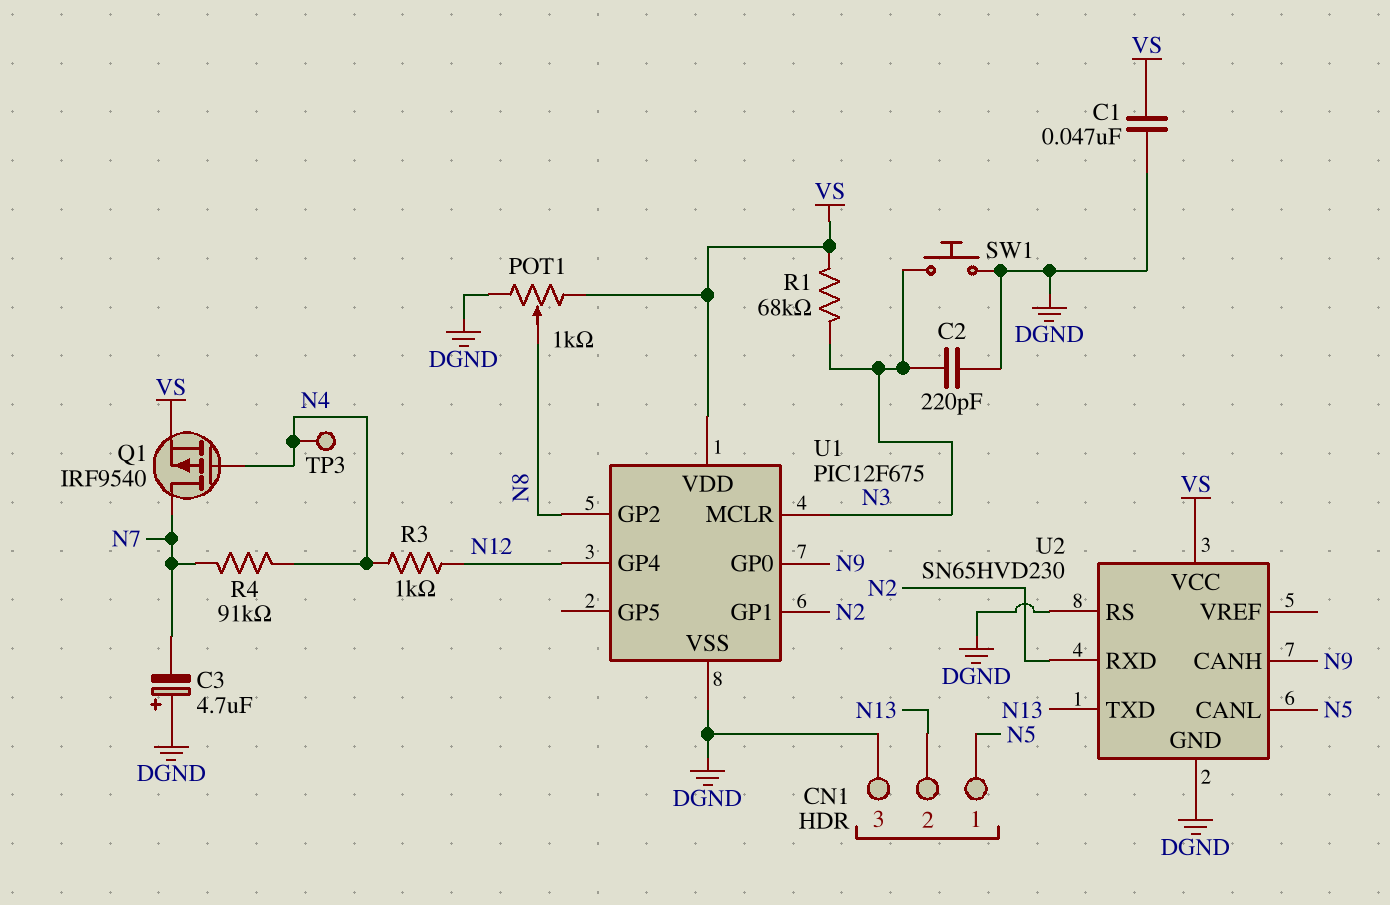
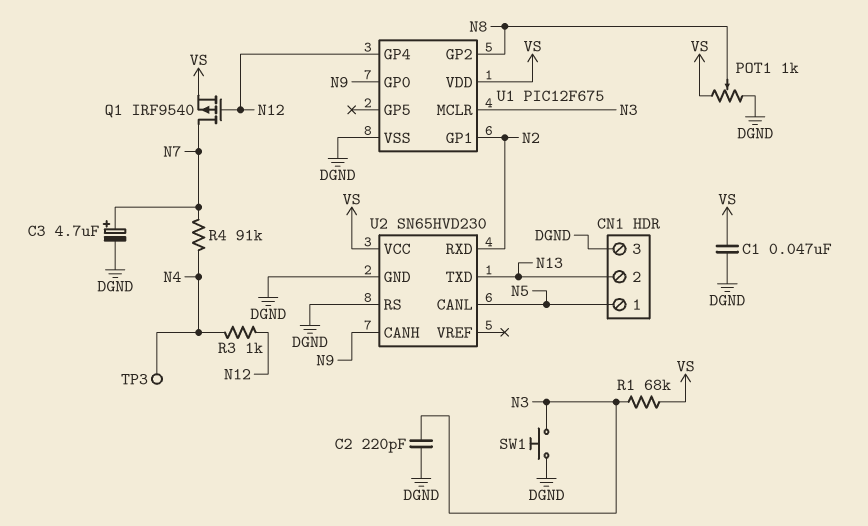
C3: 4.7uF (plus DGND, minus N7) -> 4.7uF (plus N7, minus DGND)
Q1: PMOS IRF9540 (G N4, D N7, S VS) -> PMOS IRF9540 (G N12, D N7, S VS)

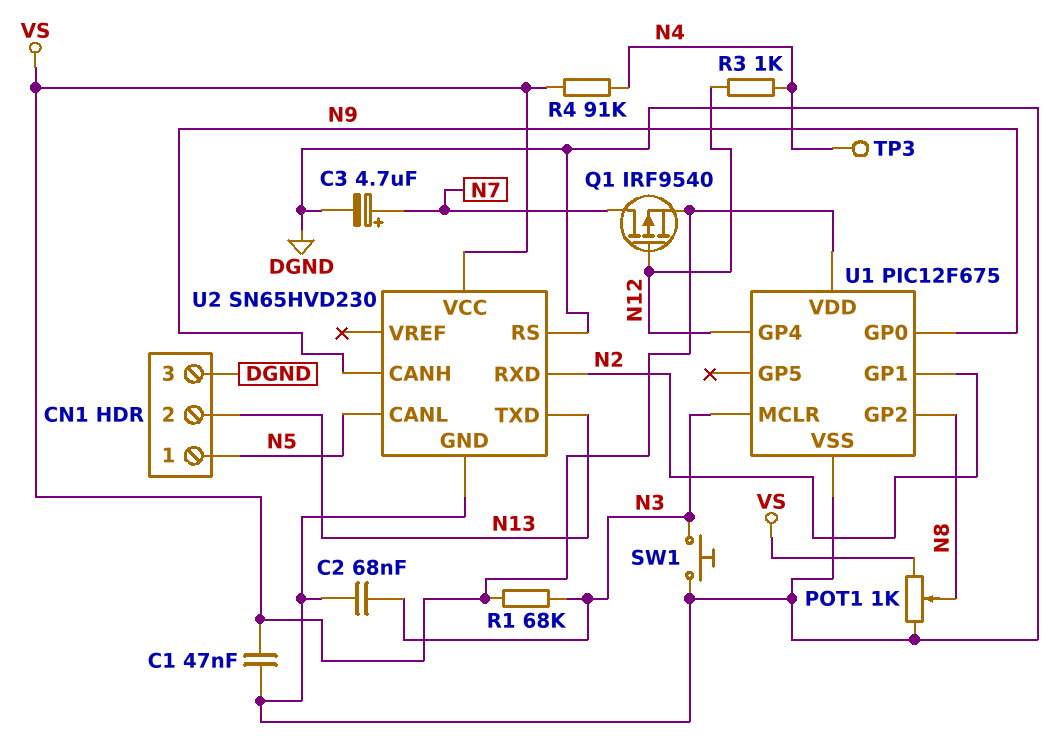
C2: 220pF (DGND, N3) -> 68nF (DGND, N3)
R4: 91k (N4, N7) -> 91k (N4, VS)

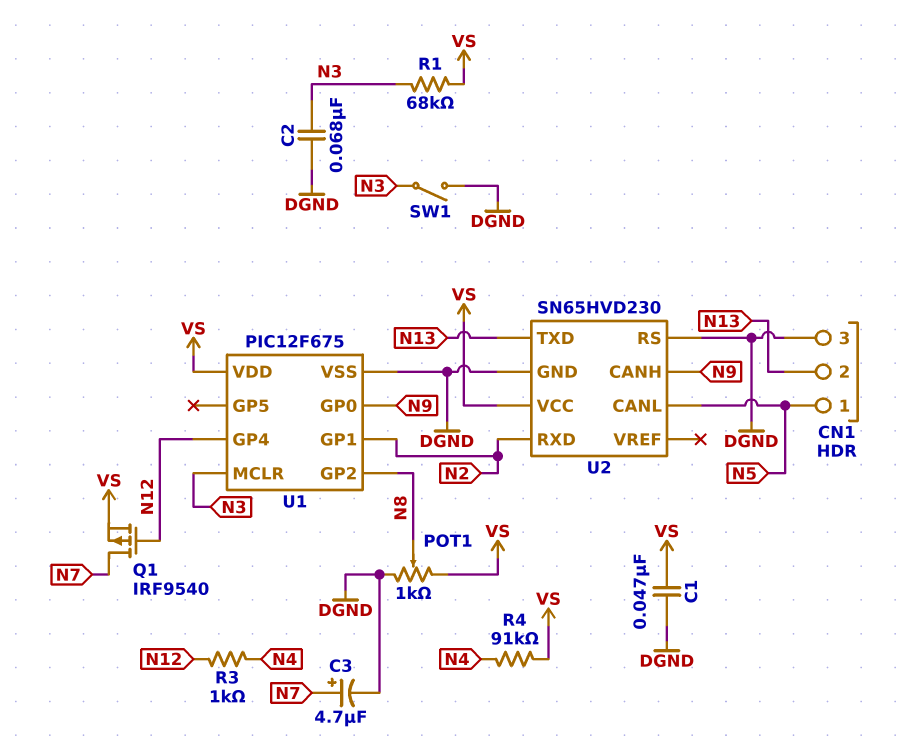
SW1: button (DGND, N3) -> switch (DGND, N3)
TP3: test point (N4) -> none

